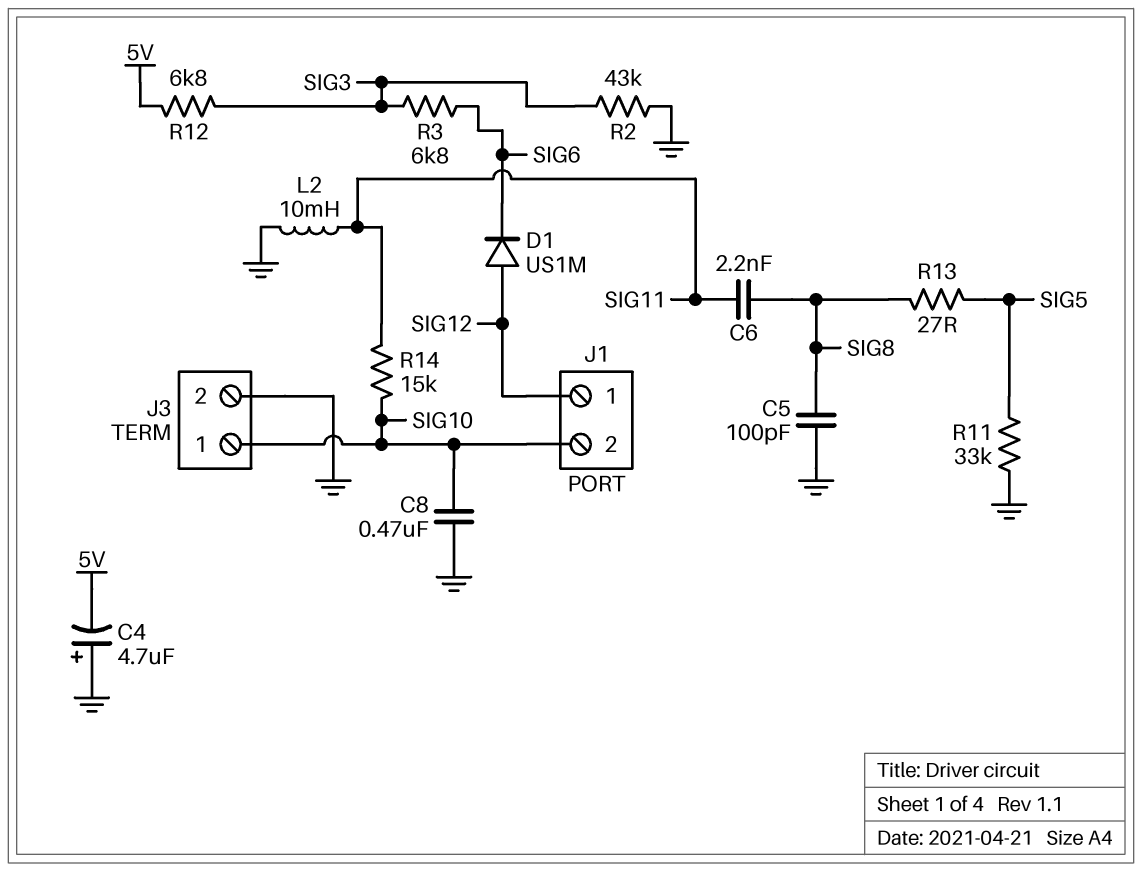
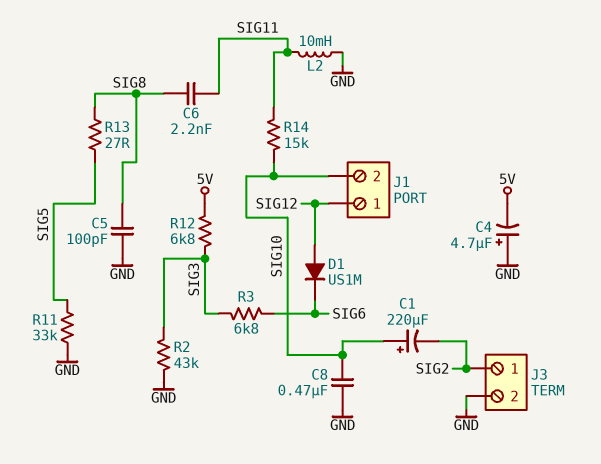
C1: none -> 220uF (plus SIG10, minus SIG2)
J3 pin 1: SIG10 -> SIG2

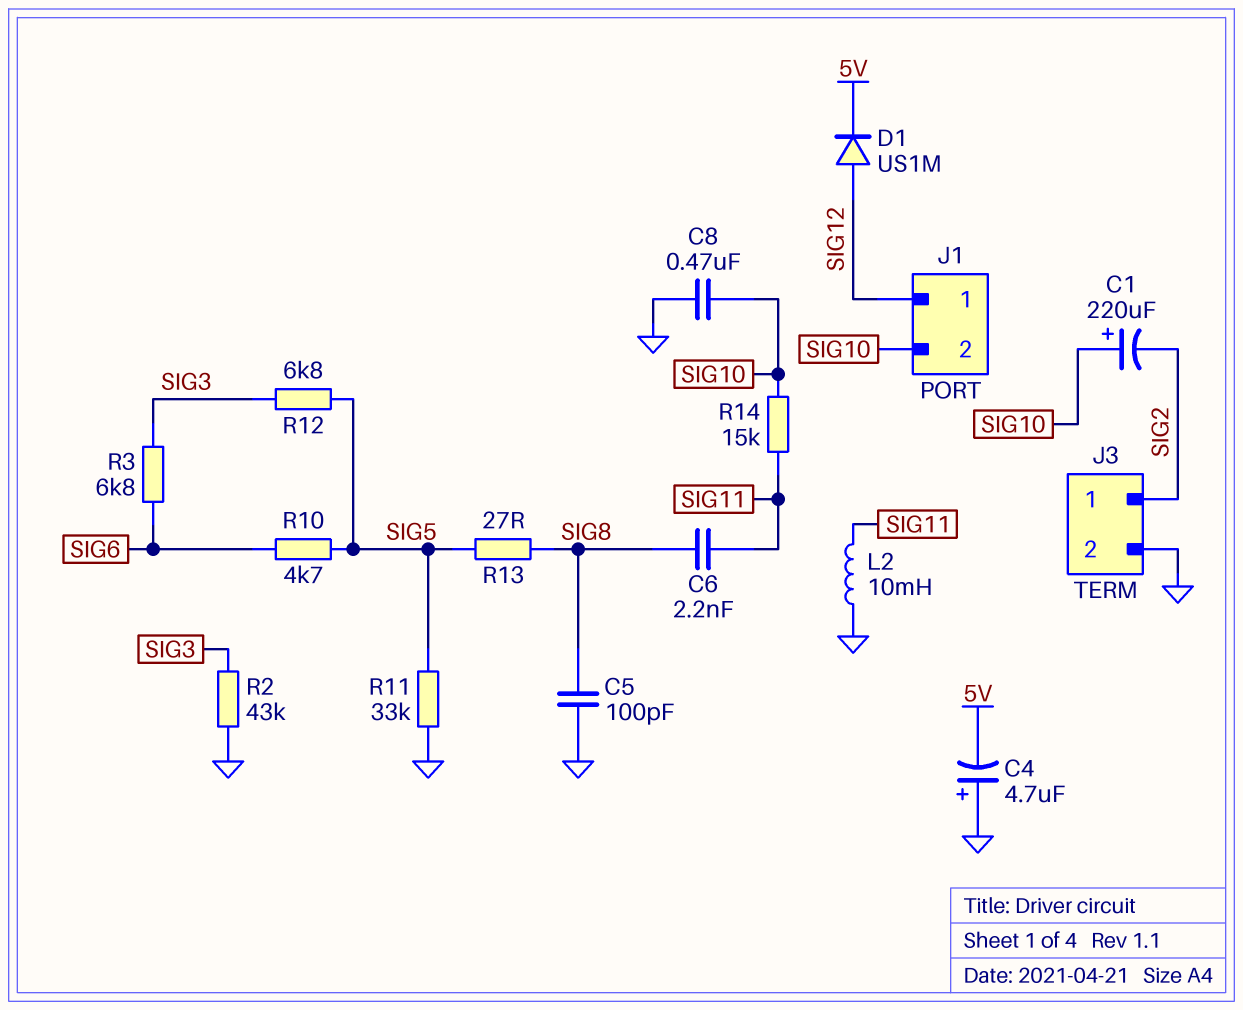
D1: diode US1M (A SIG12, K SIG6) -> diode US1M (A SIG12, K 5V)
R10: none -> 4.7k (SIG5, SIG6)
R12: 6.8k (5V, SIG3) -> 6.8k (SIG3, SIG5)

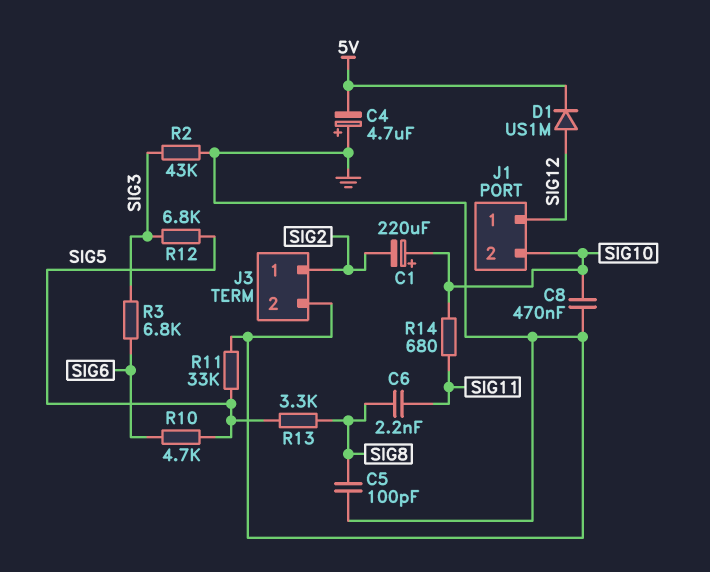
L2: 10mH (GND, SIG11) -> none
R13: 27 (SIG5, SIG8) -> 3.3k (SIG5, SIG8)
R14: 15k (SIG10, SIG11) -> 680 (SIG10, SIG11)

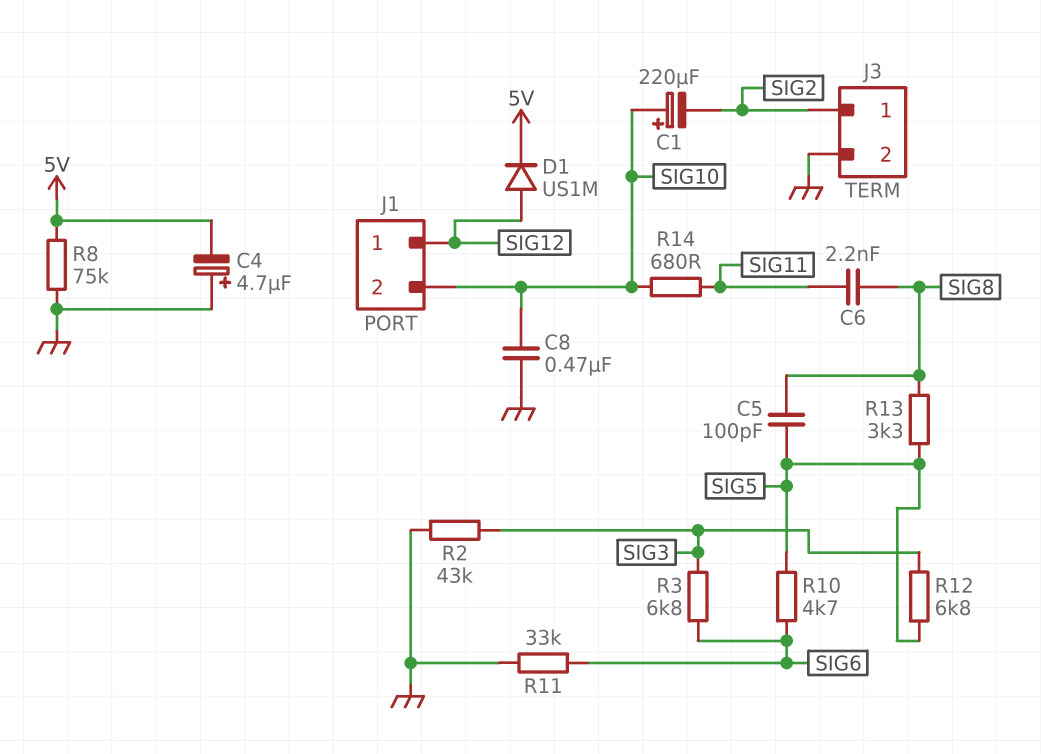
C5: 100pF (GND, SIG8) -> 100pF (SIG5, SIG8)
R8: none -> 75k (5V, GND)
R11: 33k (GND, SIG5) -> 33k (GND, SIG6)

